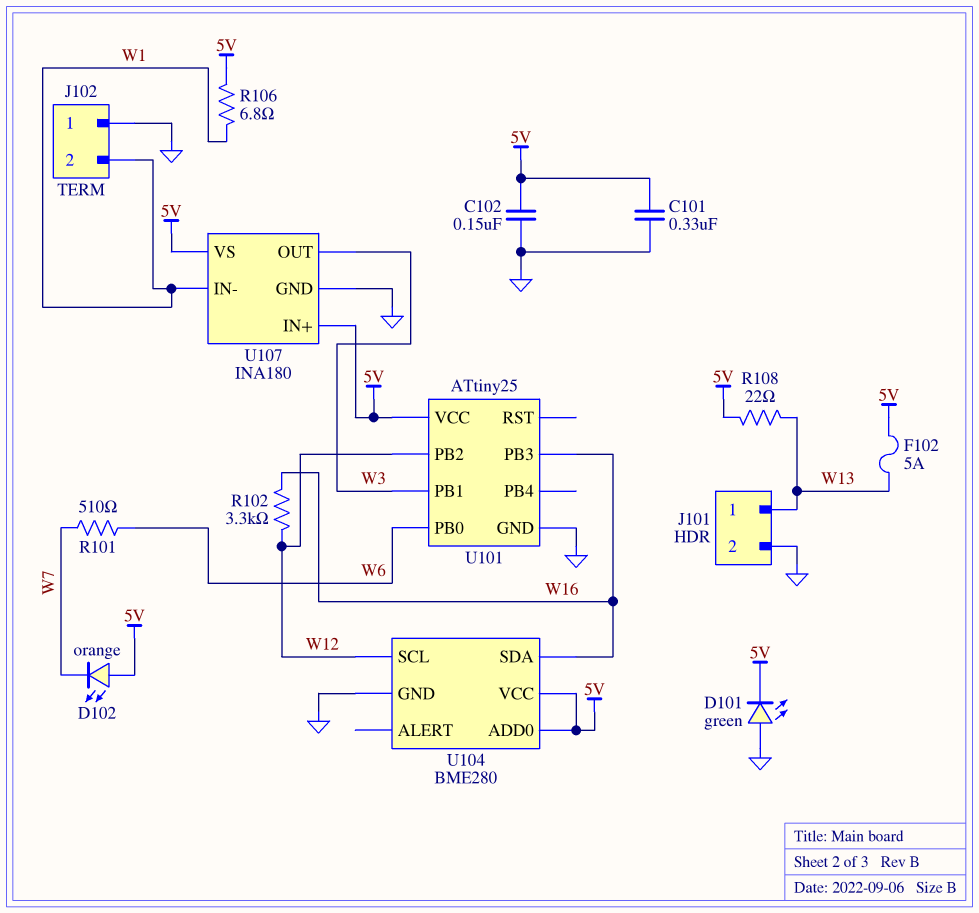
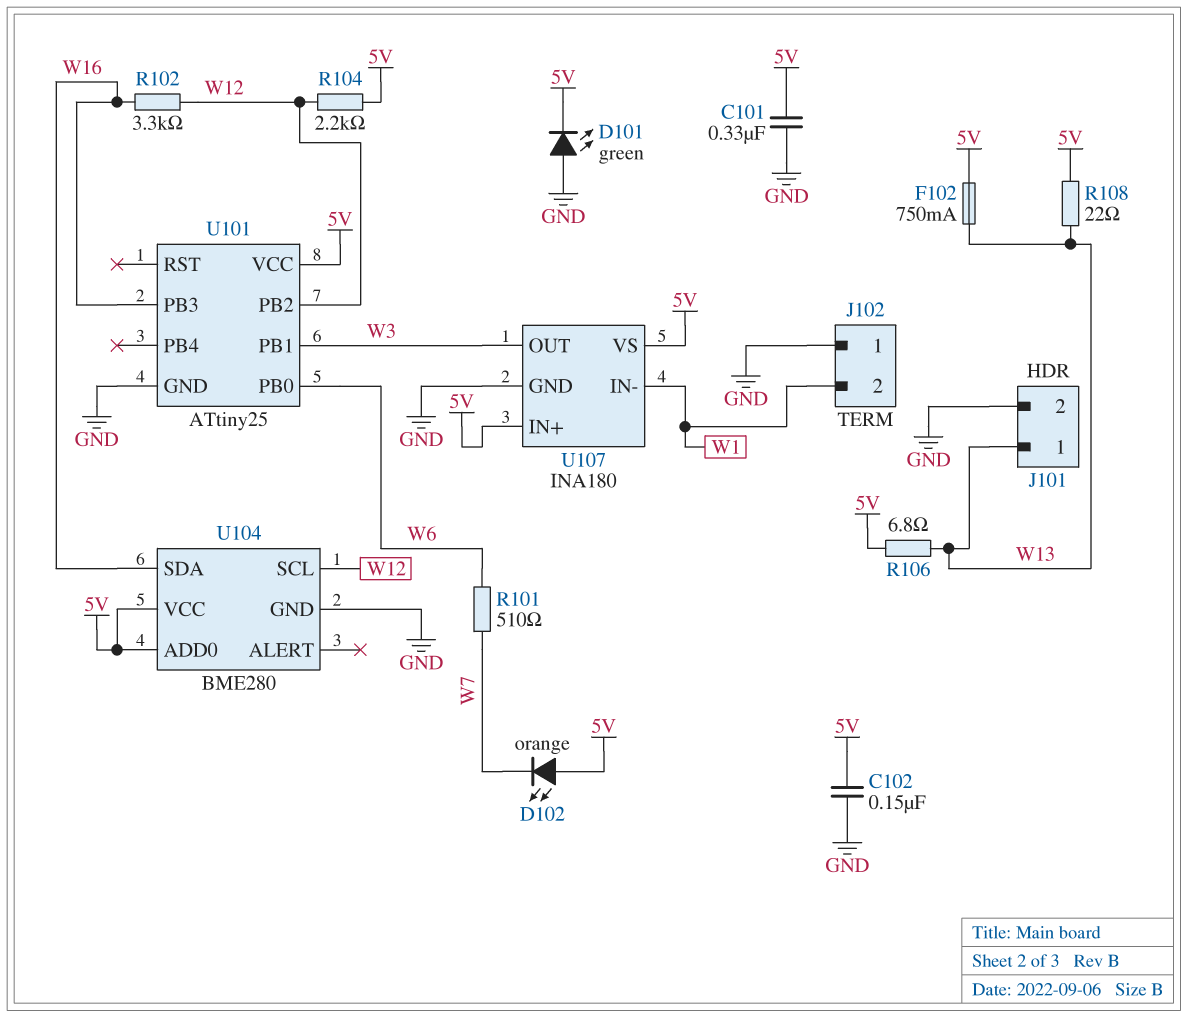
F102: 5A (5V, W13) -> 750mA (5V, W13)
R104: none -> 2.2k (5V, W12)
R106: 6.8 (5V, W1) -> 6.8 (5V, W13)

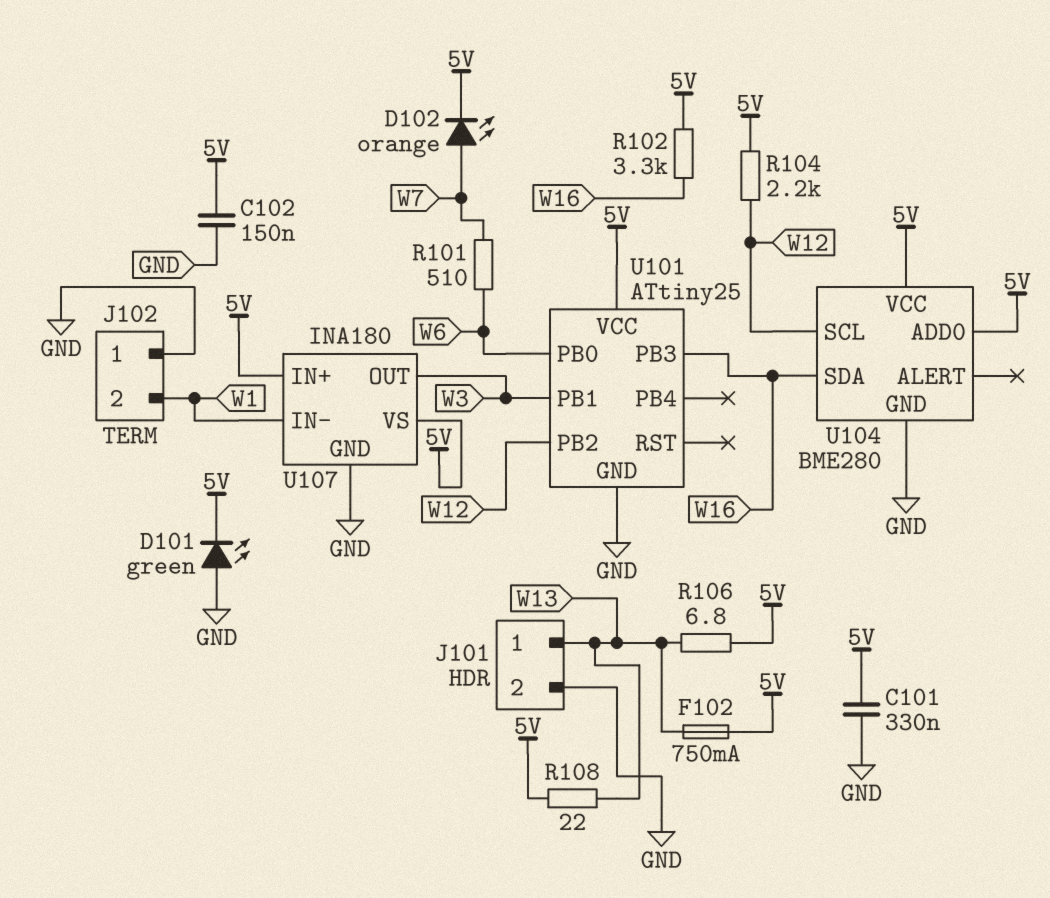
D102: LED orange (A 5V, K W7) -> LED orange (A W7, K 5V)
R102: 3.3k (W12, W16) -> 3.3k (5V, W16)

